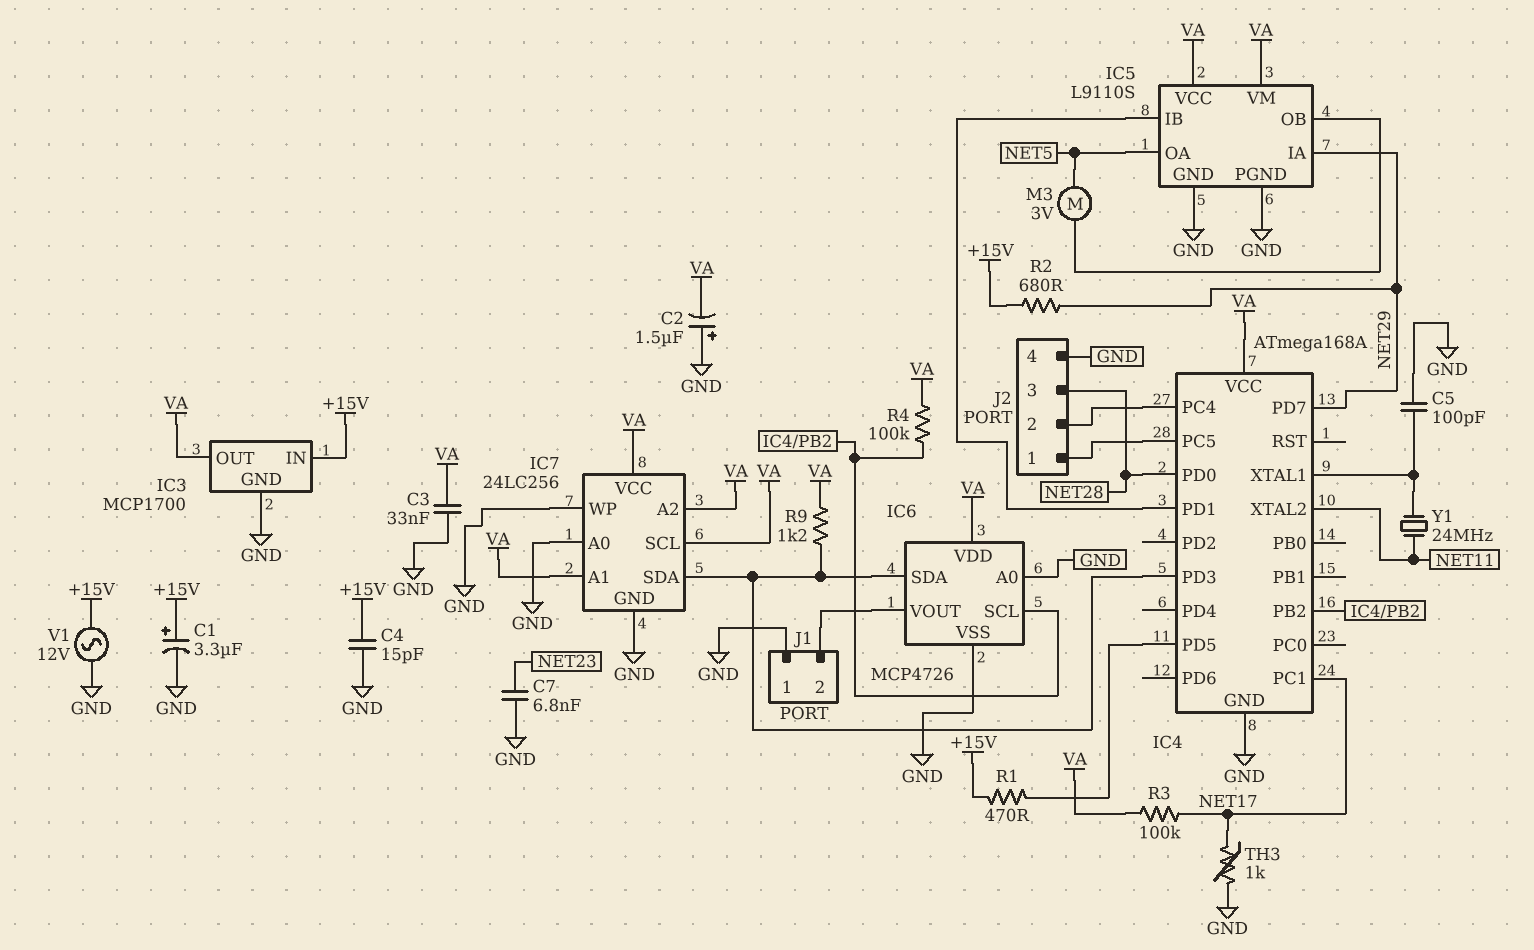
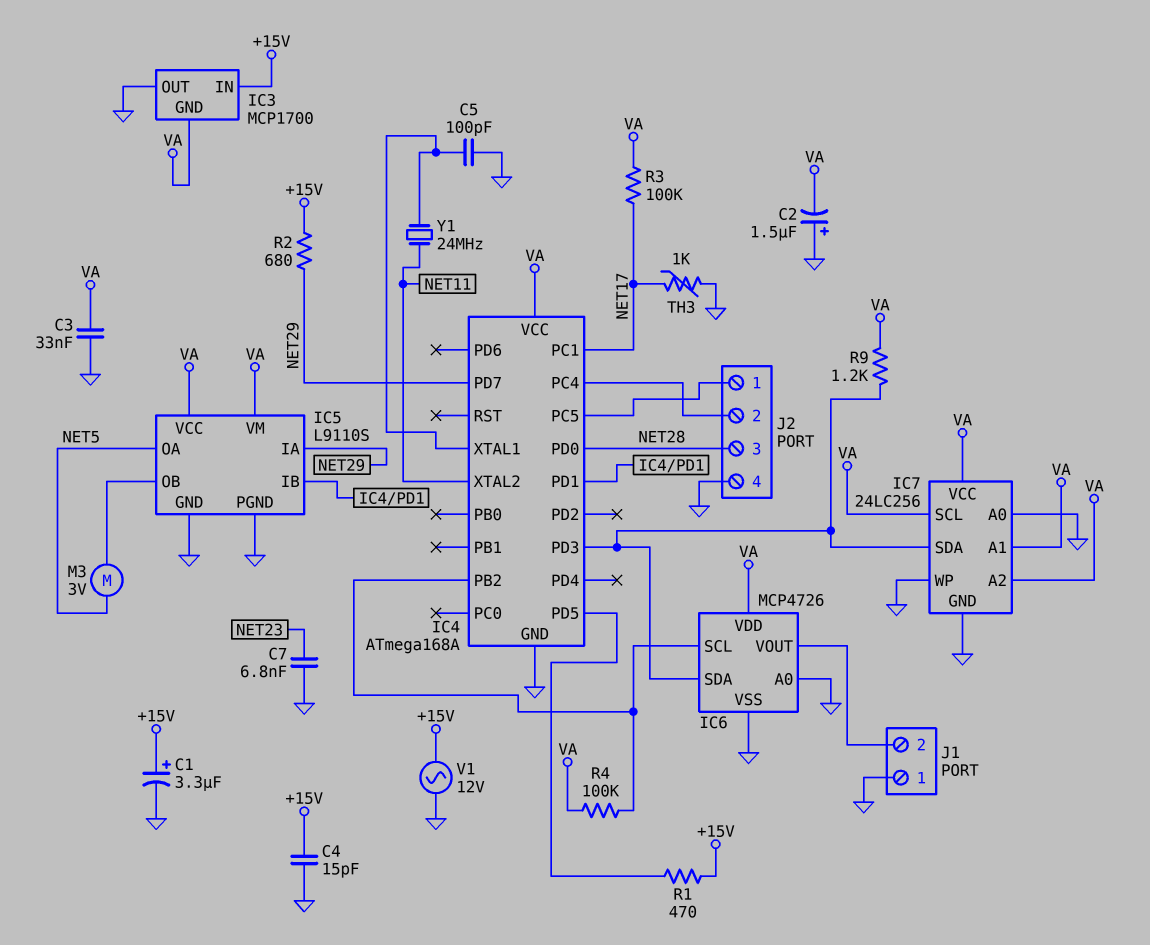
IC3 pin GND: GND -> VA
IC3 pin OUT: VA -> GND

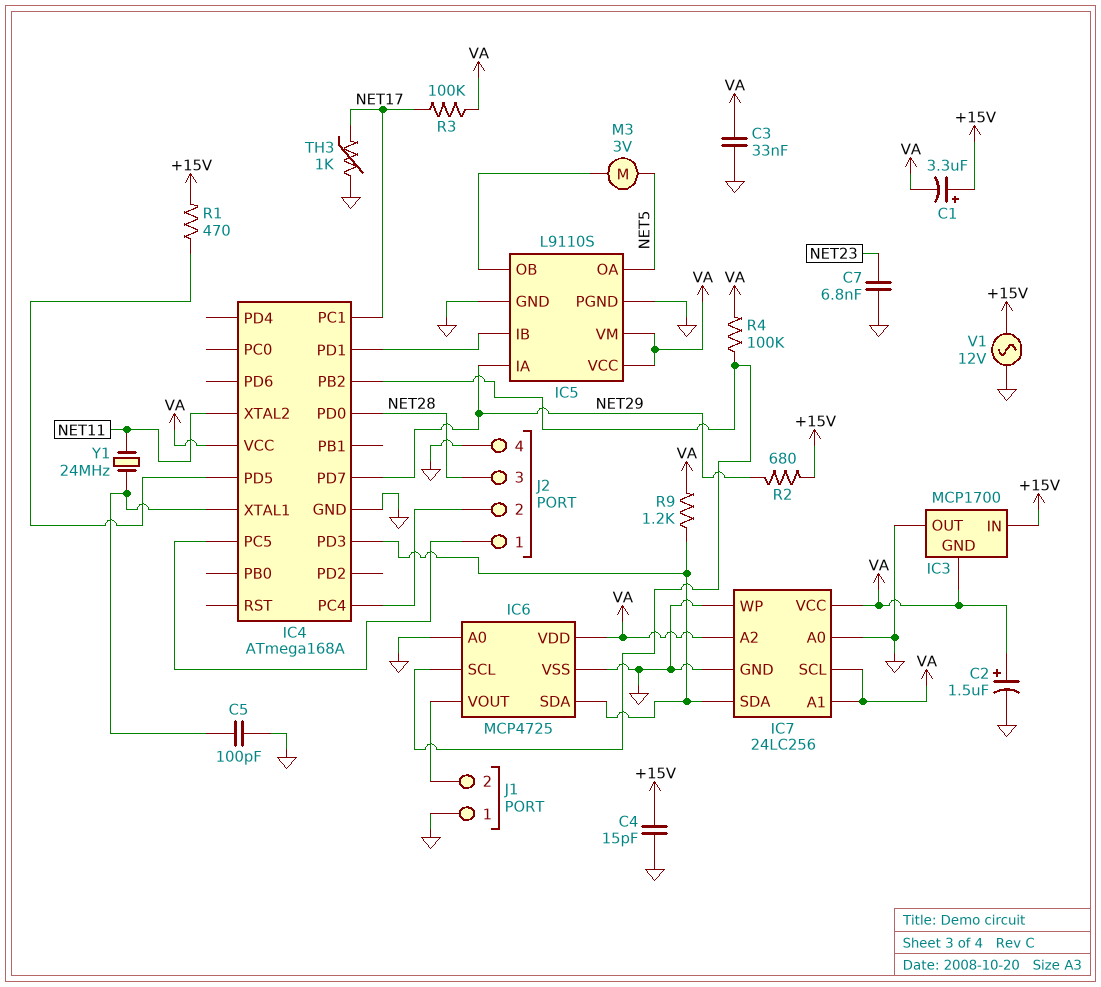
C1: 3.3uF (plus +15V, minus GND) -> 3.3uF (plus +15V, minus VA)
C2: 1.5uF (plus GND, minus VA) -> 1.5uF (plus VA, minus GND)
IC6: MCP4726 -> MCP4725

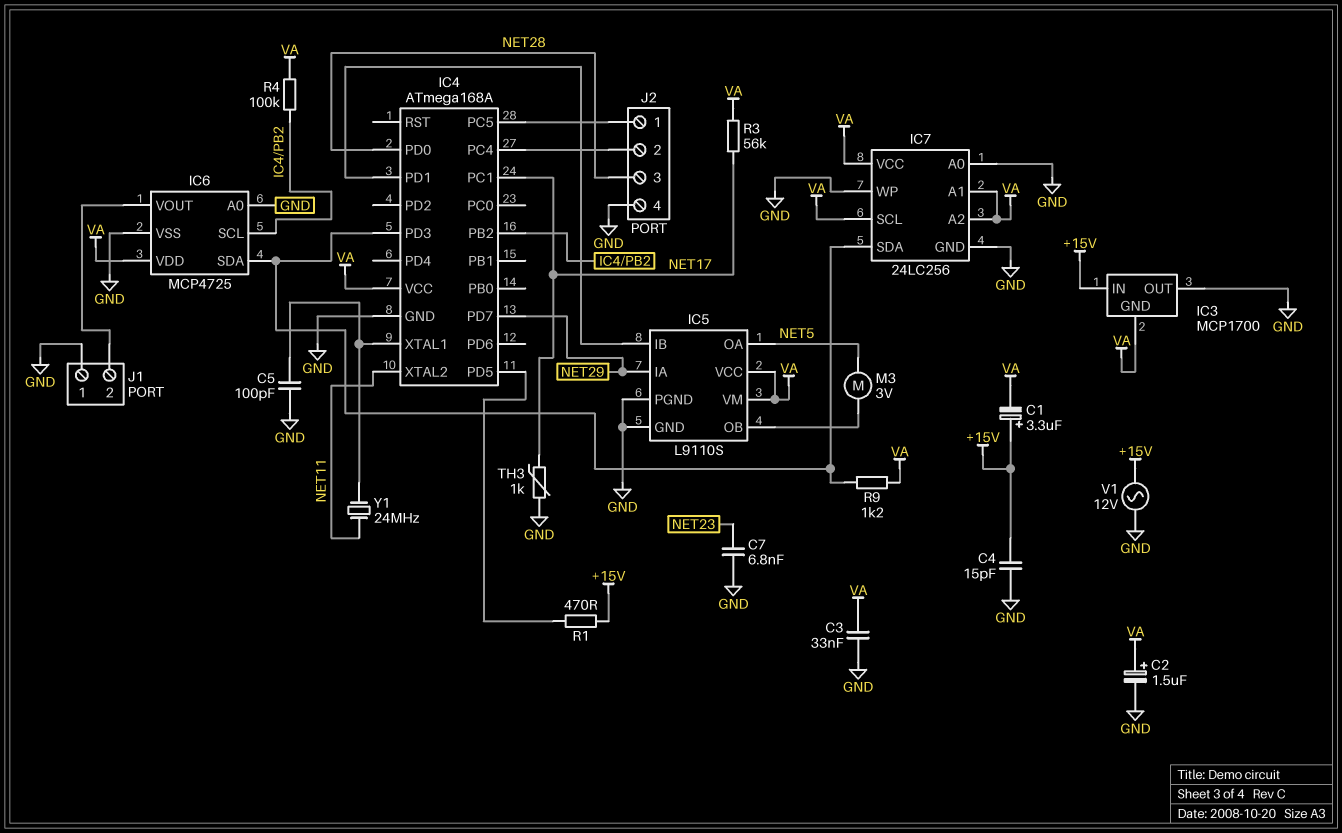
R2: 680 (+15V, NET29) -> none
R3: 100k (NET17, VA) -> 56k (NET17, VA)

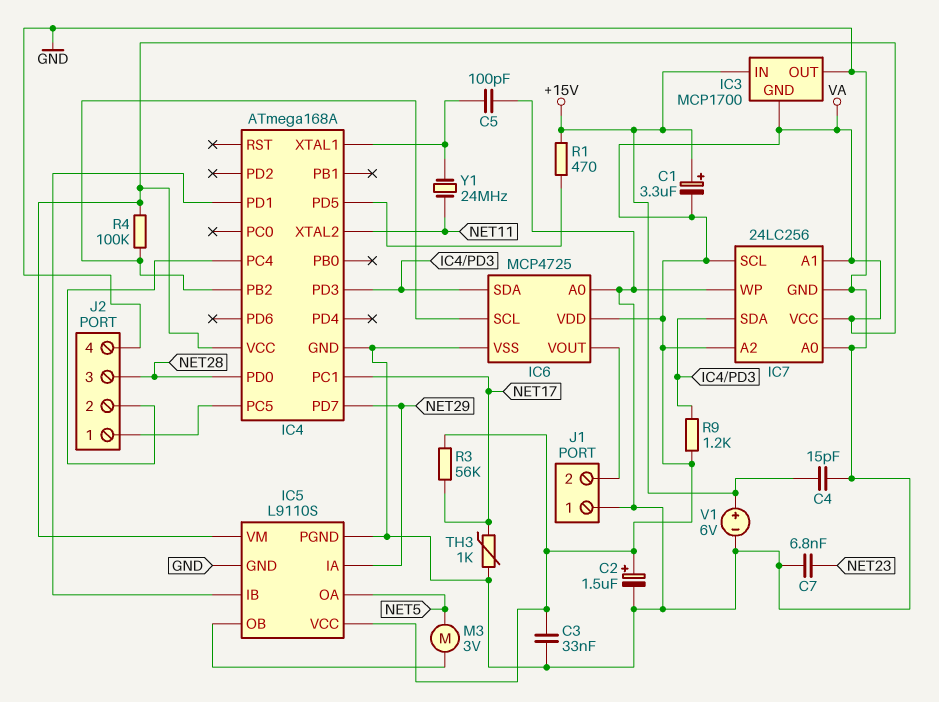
V1: AC 12V (+15V, GND) -> 6V (plus +15V, minus GND)

